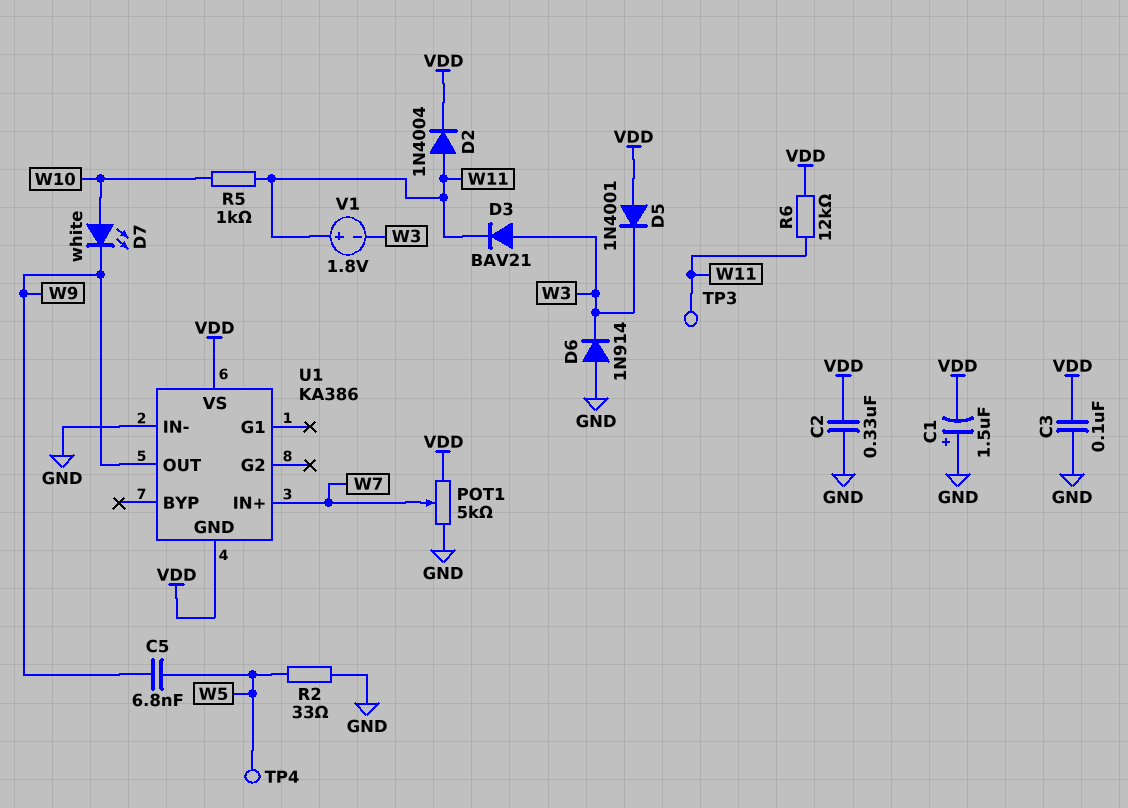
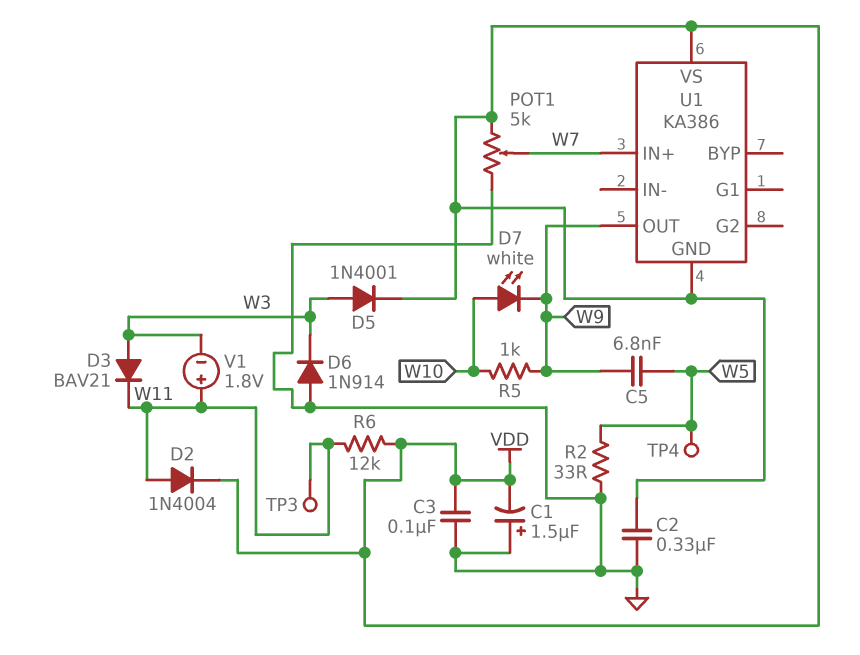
D5: diode 1N4001 (A VDD, K W3) -> diode 1N4001 (A W3, K VDD)
R5: 1k (W10, W11) -> 1k (W9, W10)
U1 pin IN-: GND -> none

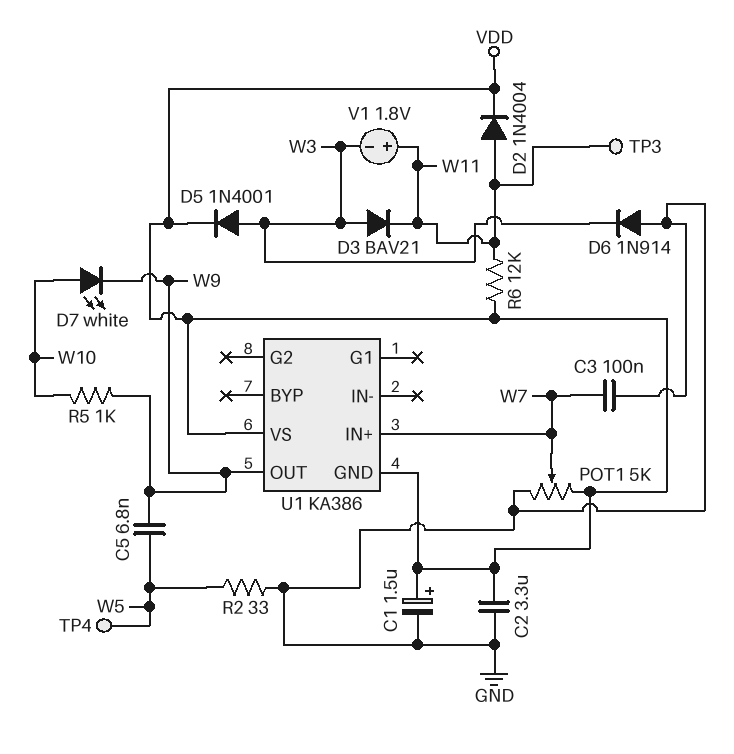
C1: 1.5uF (plus GND, minus VDD) -> 1.5uF (plus VDD, minus GND)
C2: 330nF (GND, VDD) -> 3.3uF (GND, VDD)
C3: 100nF (GND, VDD) -> 100nF (GND, W7)

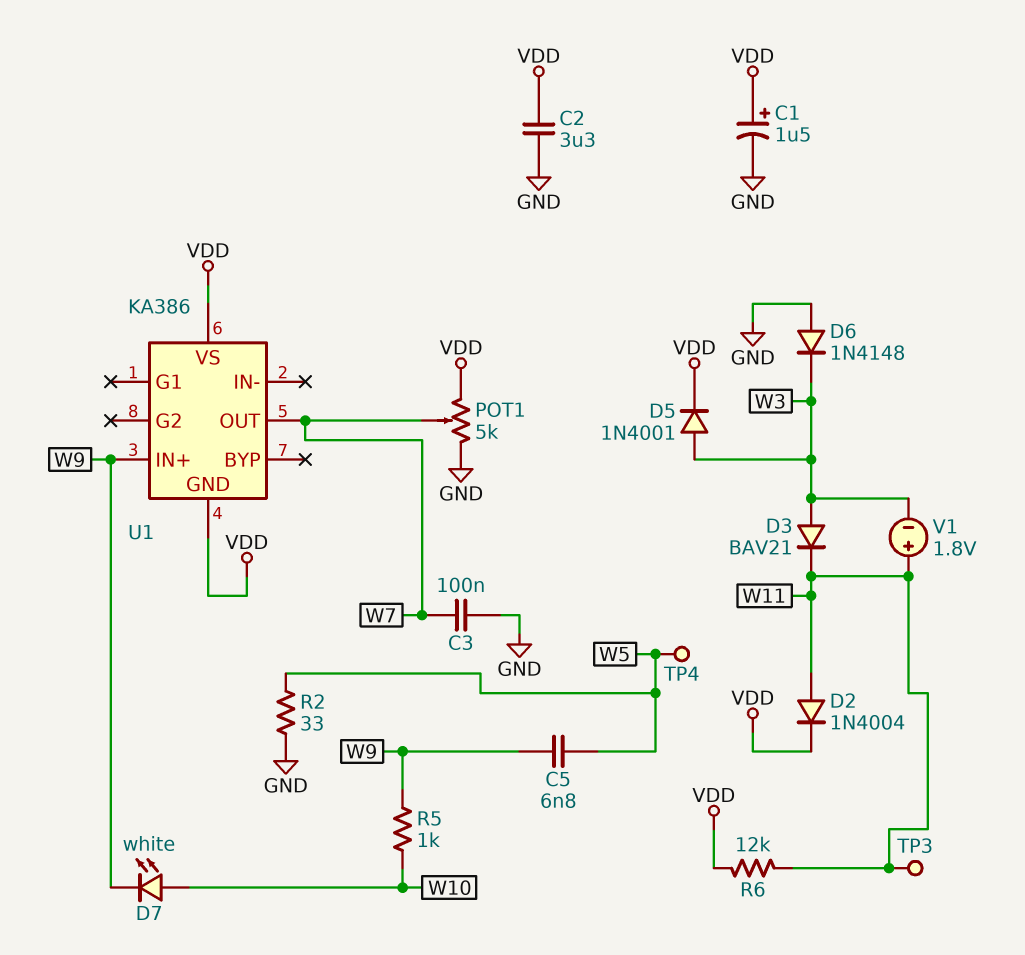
D6: diode 1N914 (A GND, K W3) -> diode 1N4148 (A GND, K W3)
U1 pin IN+: W7 -> W9
U1 pin OUT: W9 -> W7

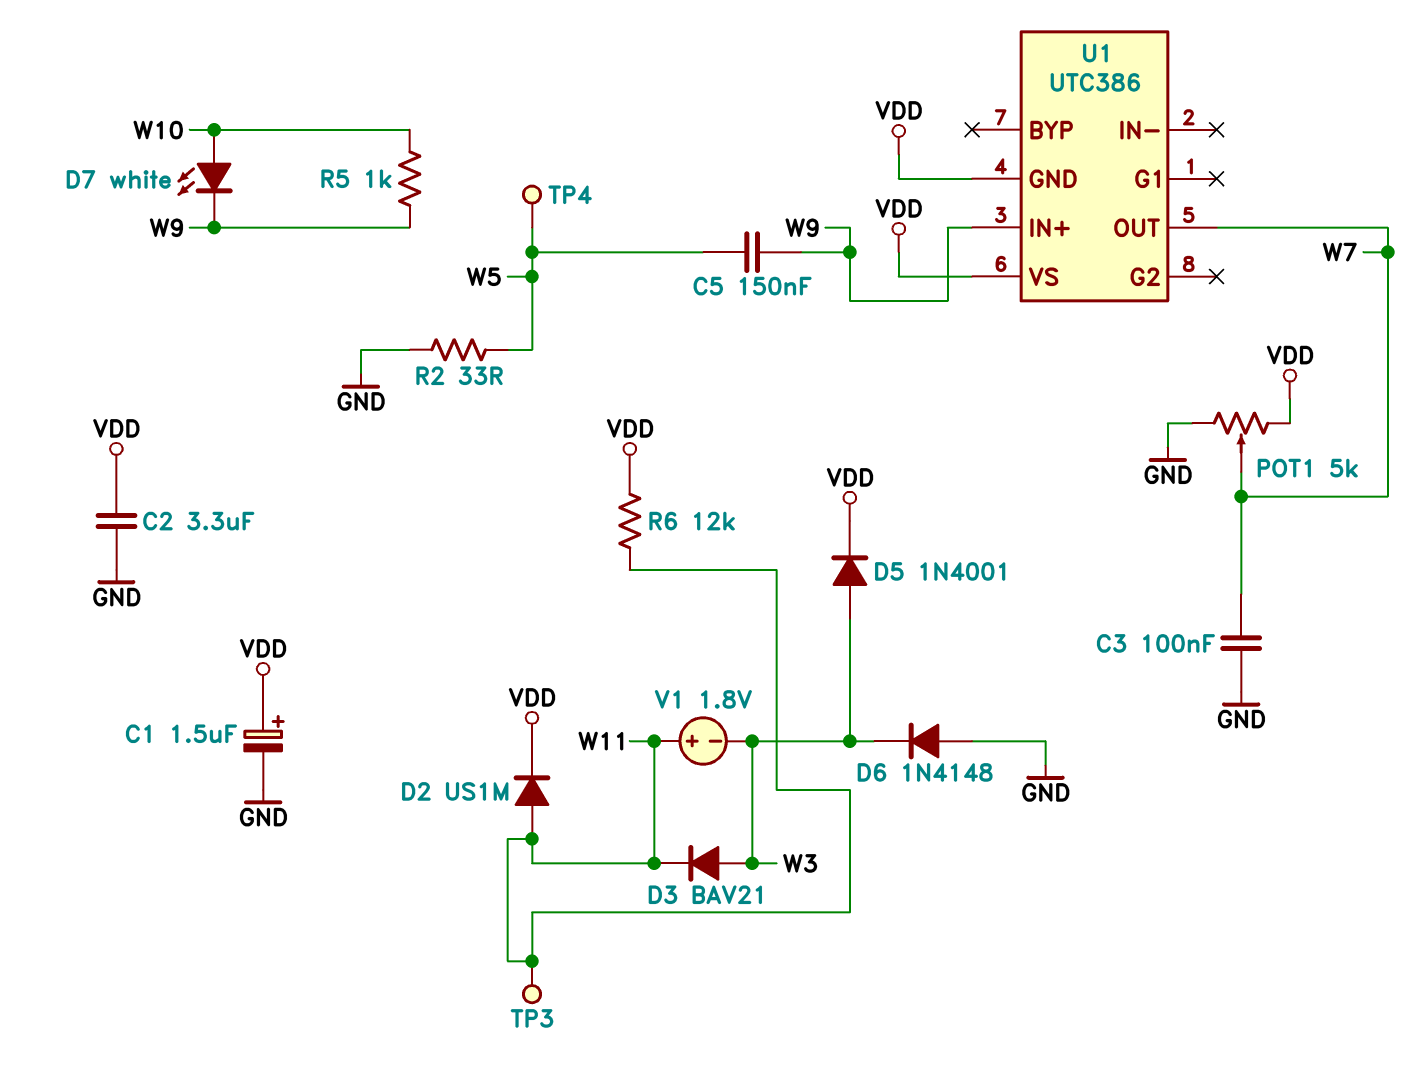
C5: 6.8nF (W5, W9) -> 150nF (W5, W9)
D2: diode 1N4004 (A W11, K VDD) -> diode US1M (A W11, K VDD)
U1: KA386 -> UTC386

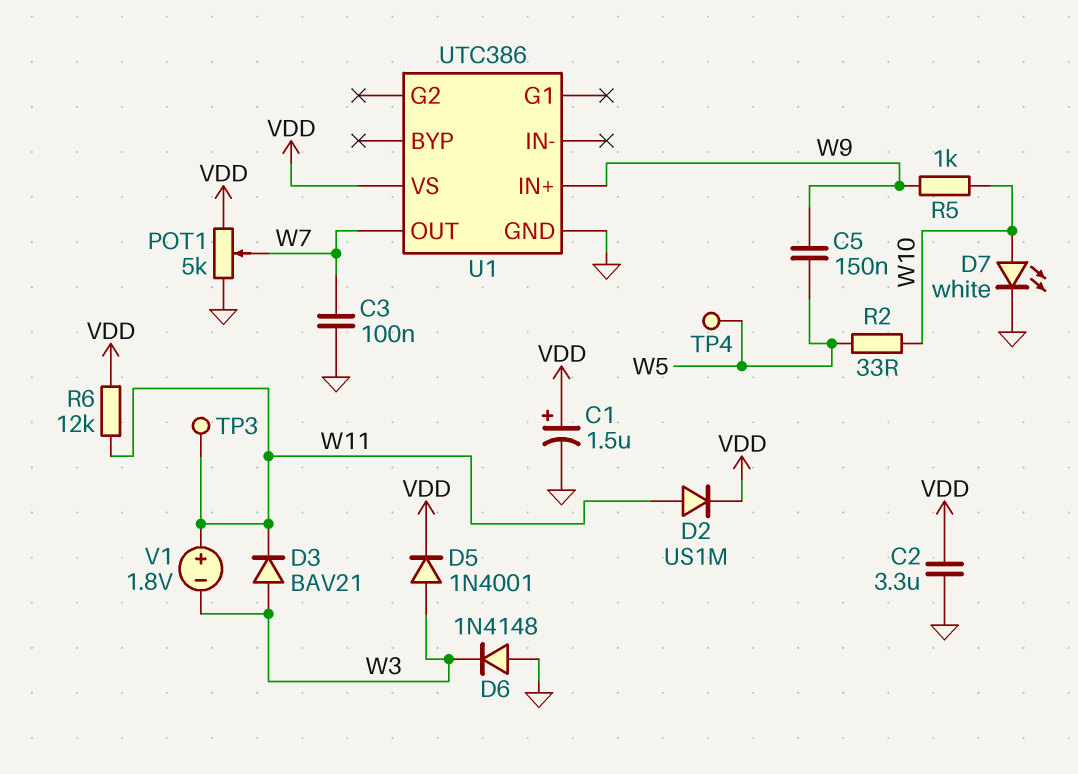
D7: LED white (A W10, K W9) -> LED white (A W10, K GND)
R2: 33 (GND, W5) -> 33 (W5, W10)
U1 pin GND: VDD -> GND

